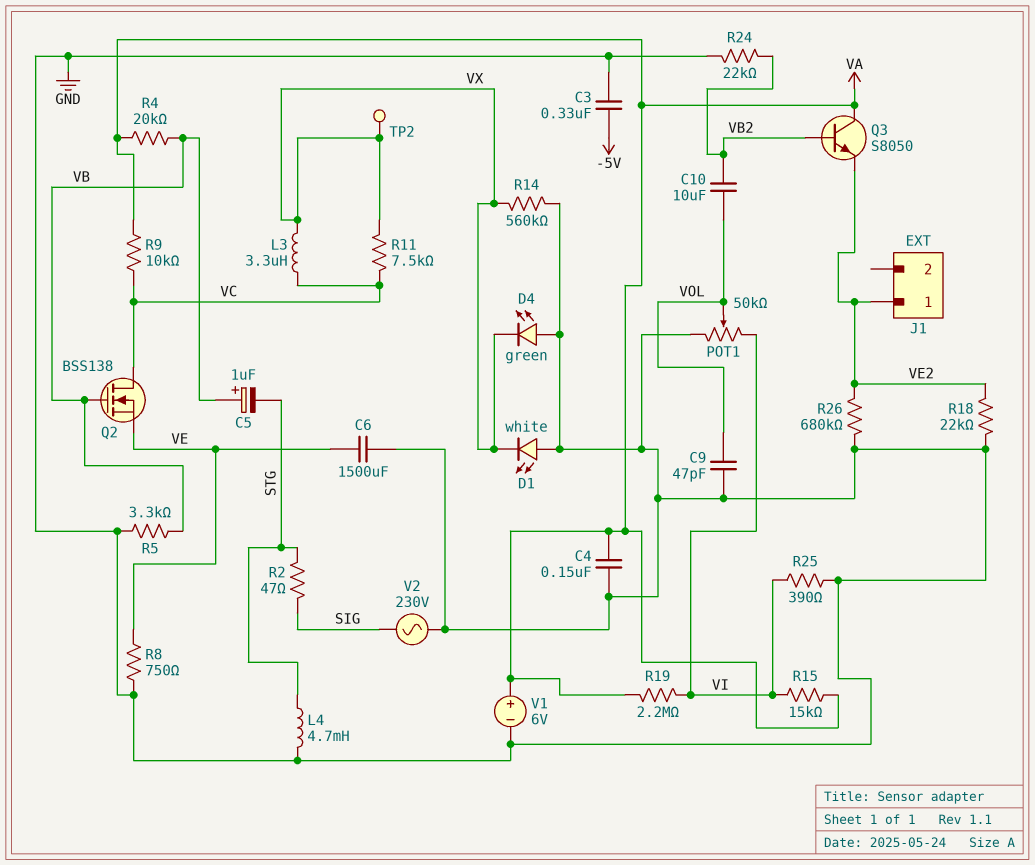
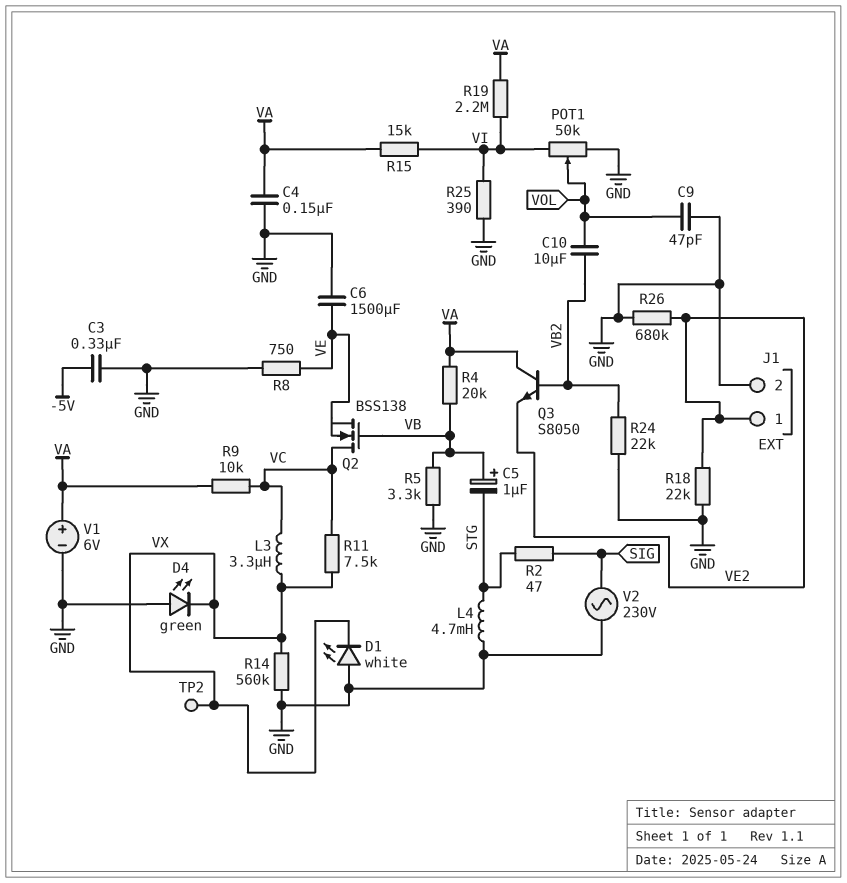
J1 pin 2: none -> GND

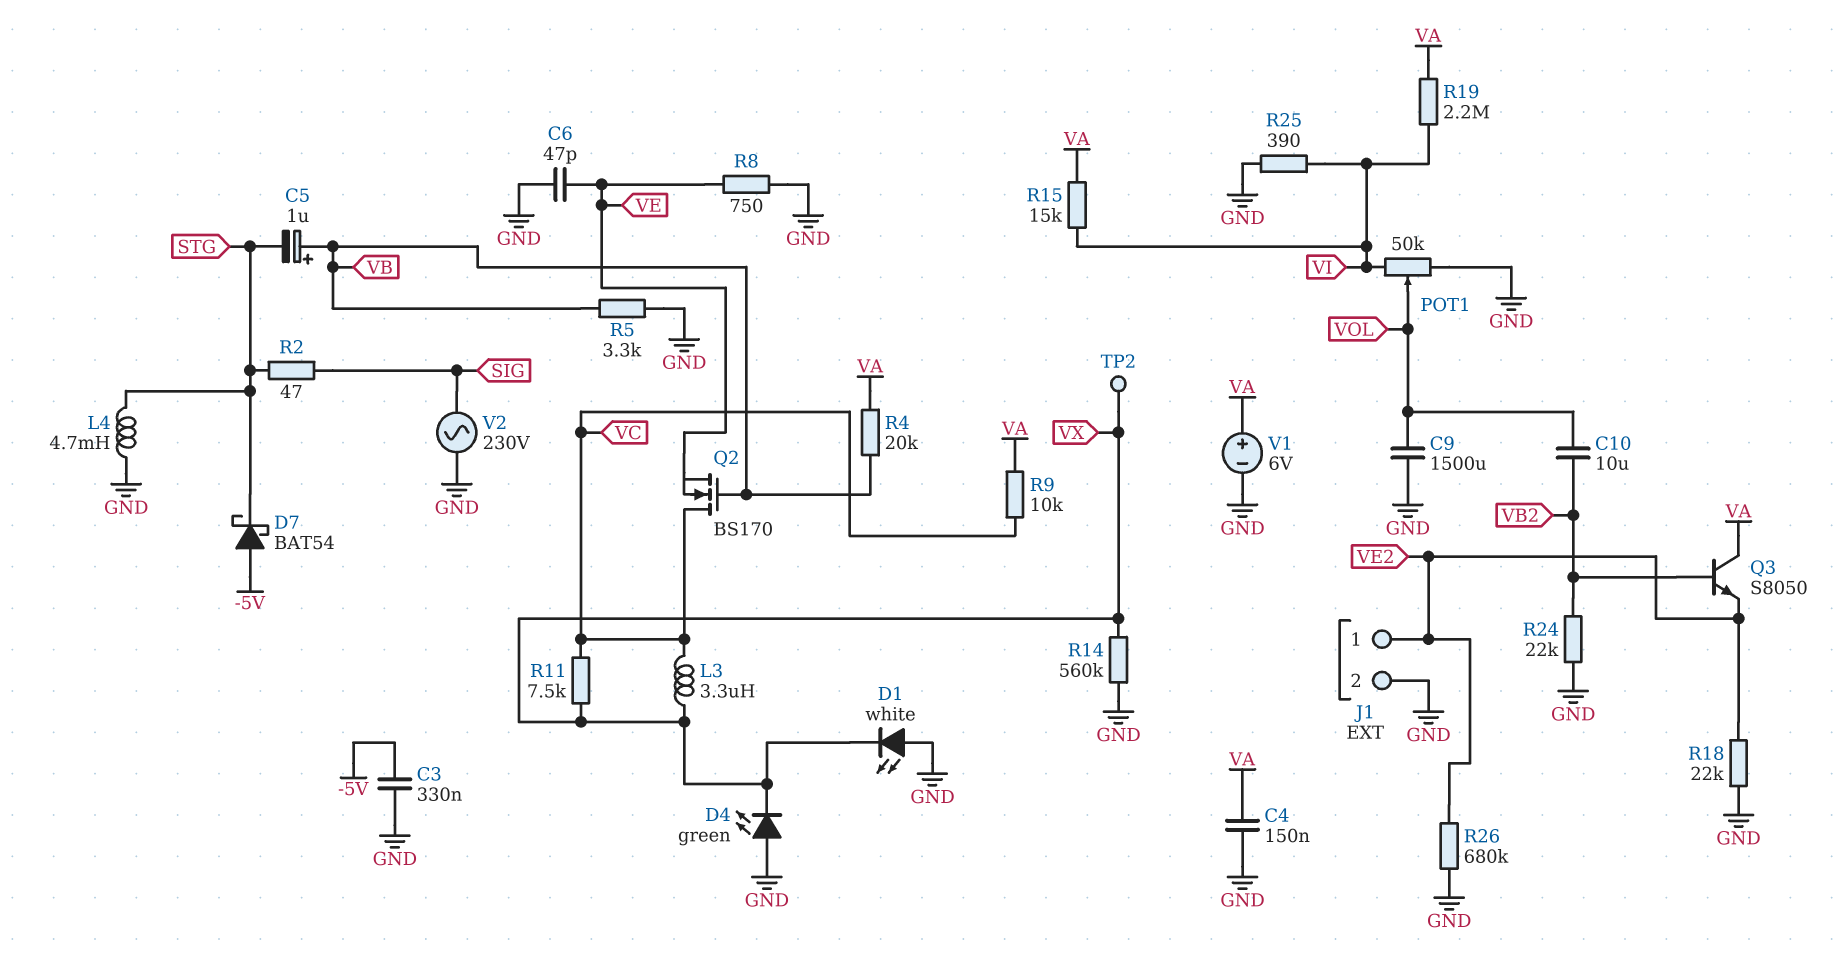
C6: 1500uF (GND, VE) -> 47pF (GND, VE)
C9: 47pF (GND, VOL) -> 1500uF (GND, VOL)
D7: none -> schottky BAT54 (A -5V, K STG)
Q2: NMOS BSS138 (G VB, D VC, S VE) -> NMOS BS170 (G VB, D VC, S VE)

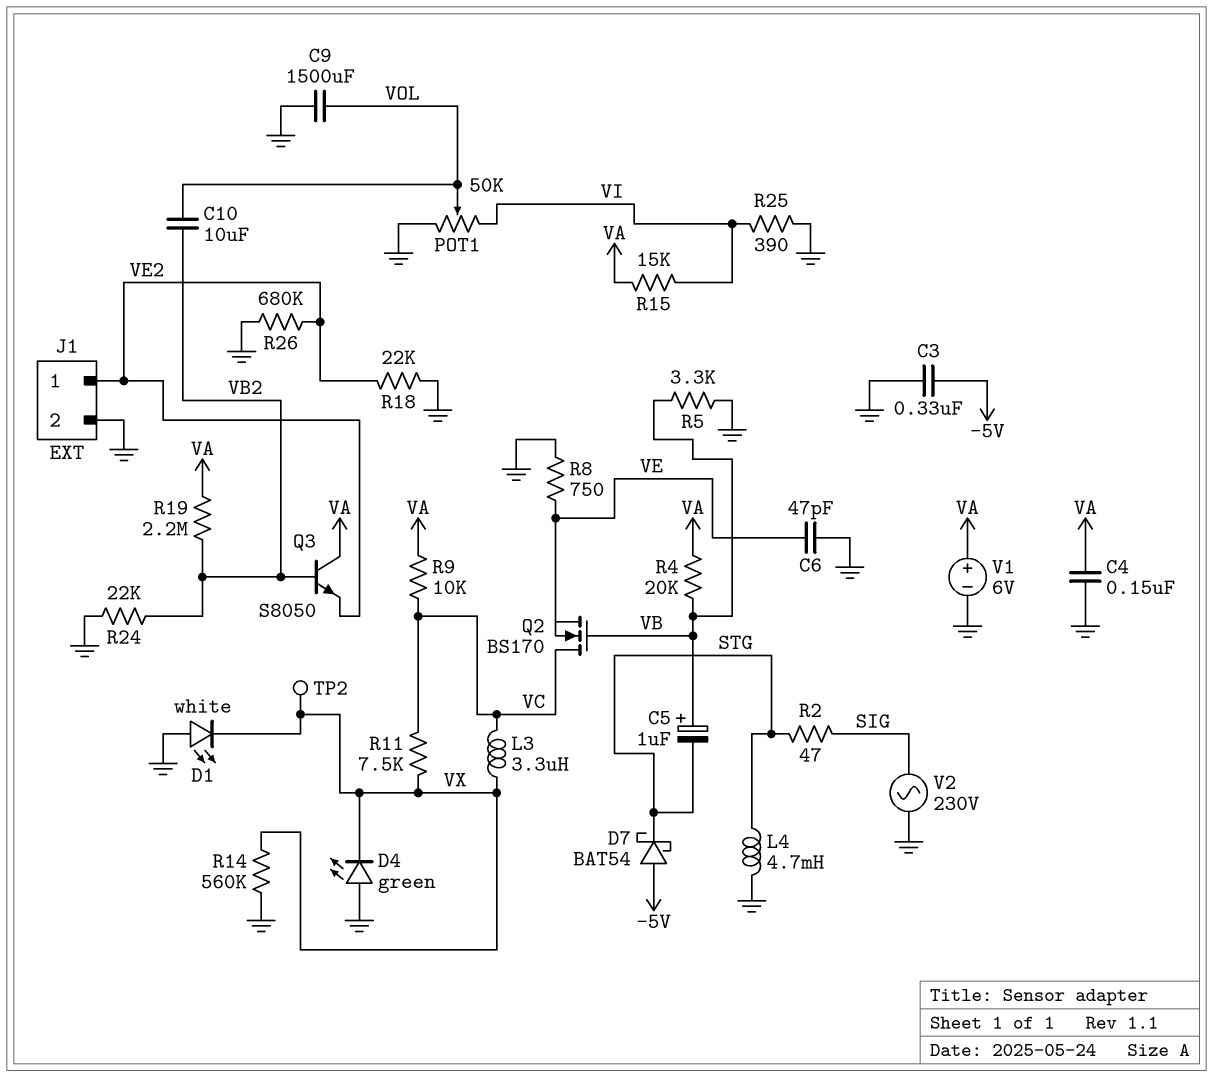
R19: 2.2M (VA, VI) -> 2.2M (VA, VB2)

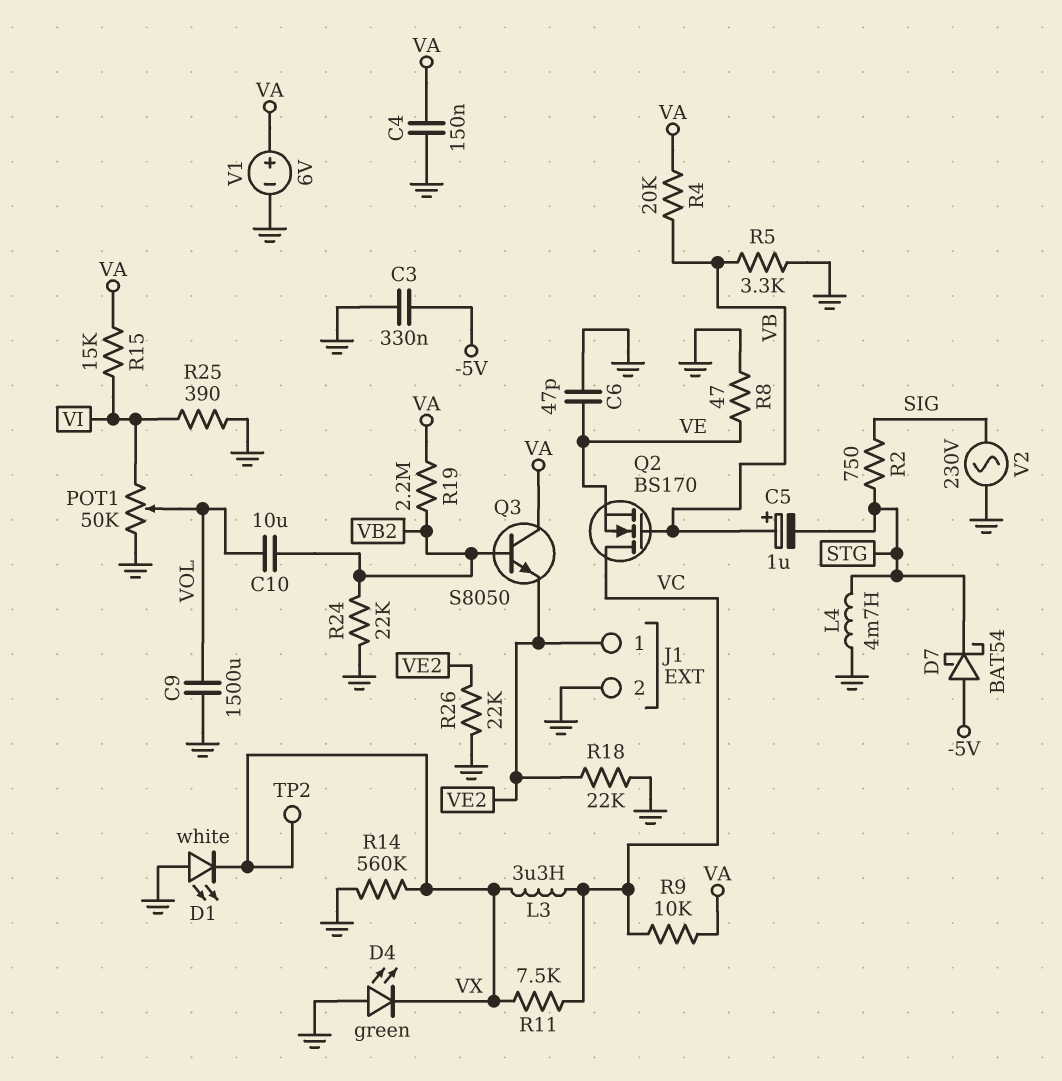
R2: 47 (SIG, STG) -> 750 (SIG, STG)
R8: 750 (GND, VE) -> 47 (GND, VE)
R26: 680k (GND, VE2) -> 22k (GND, VE2)

